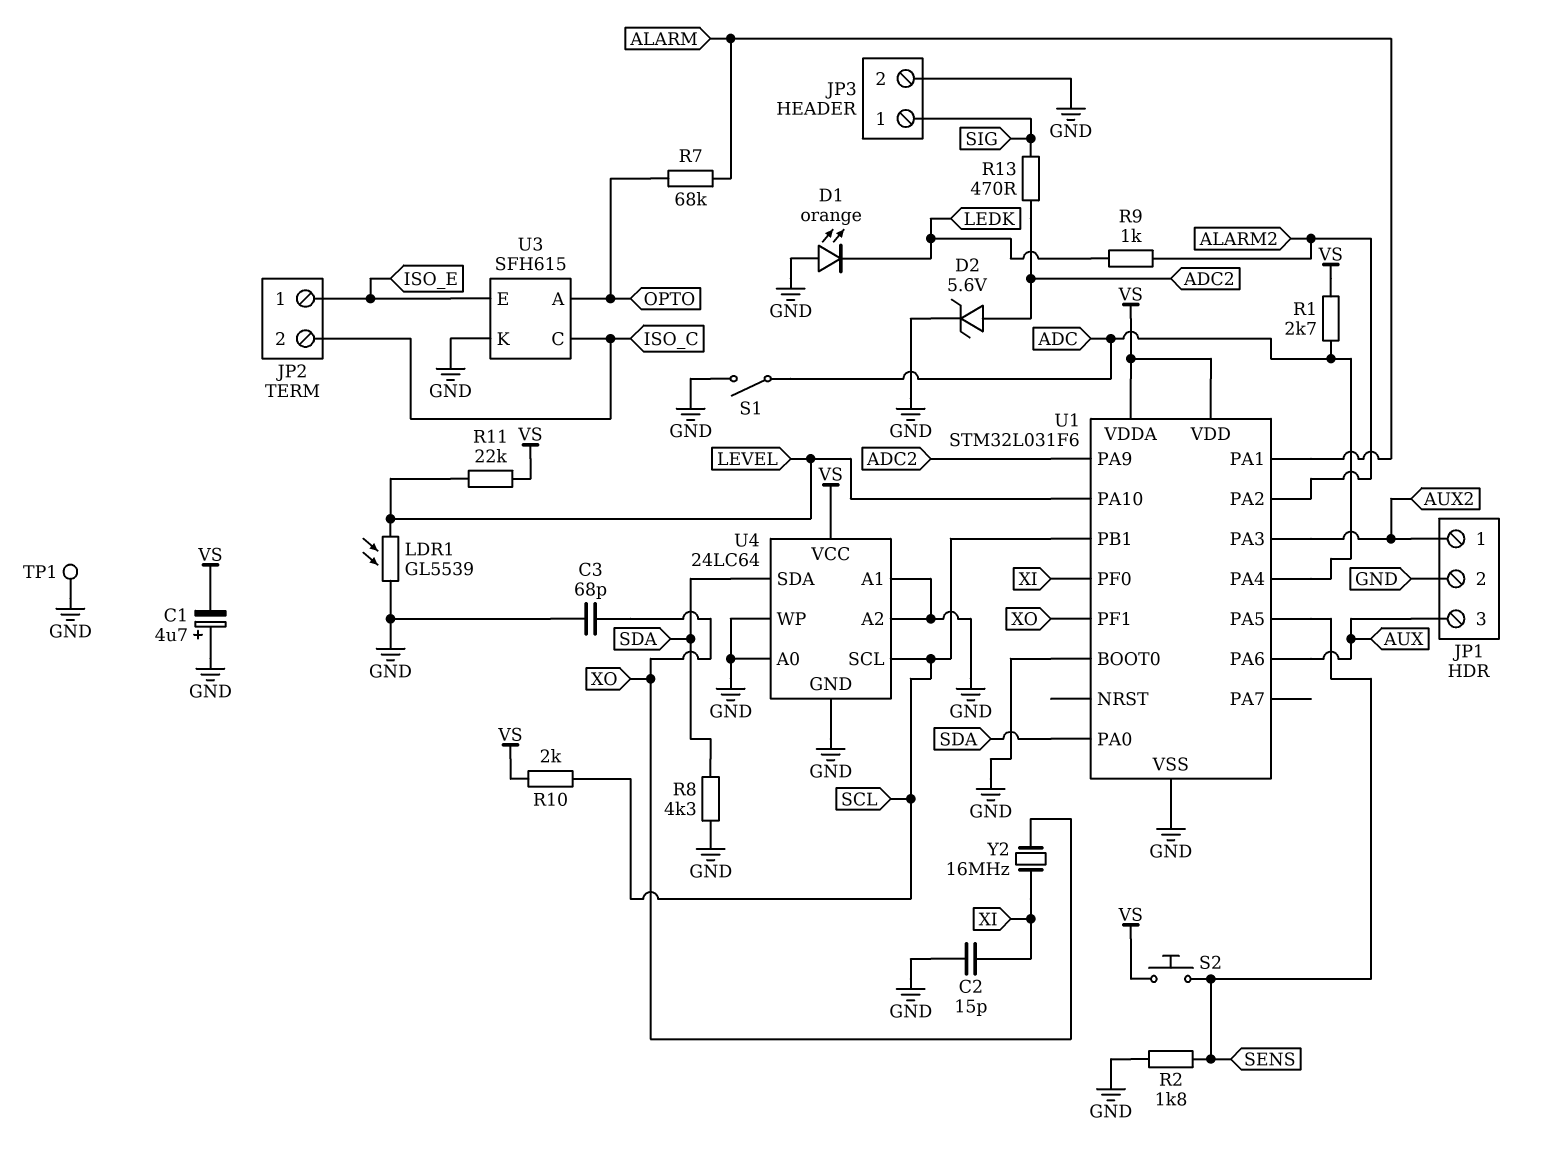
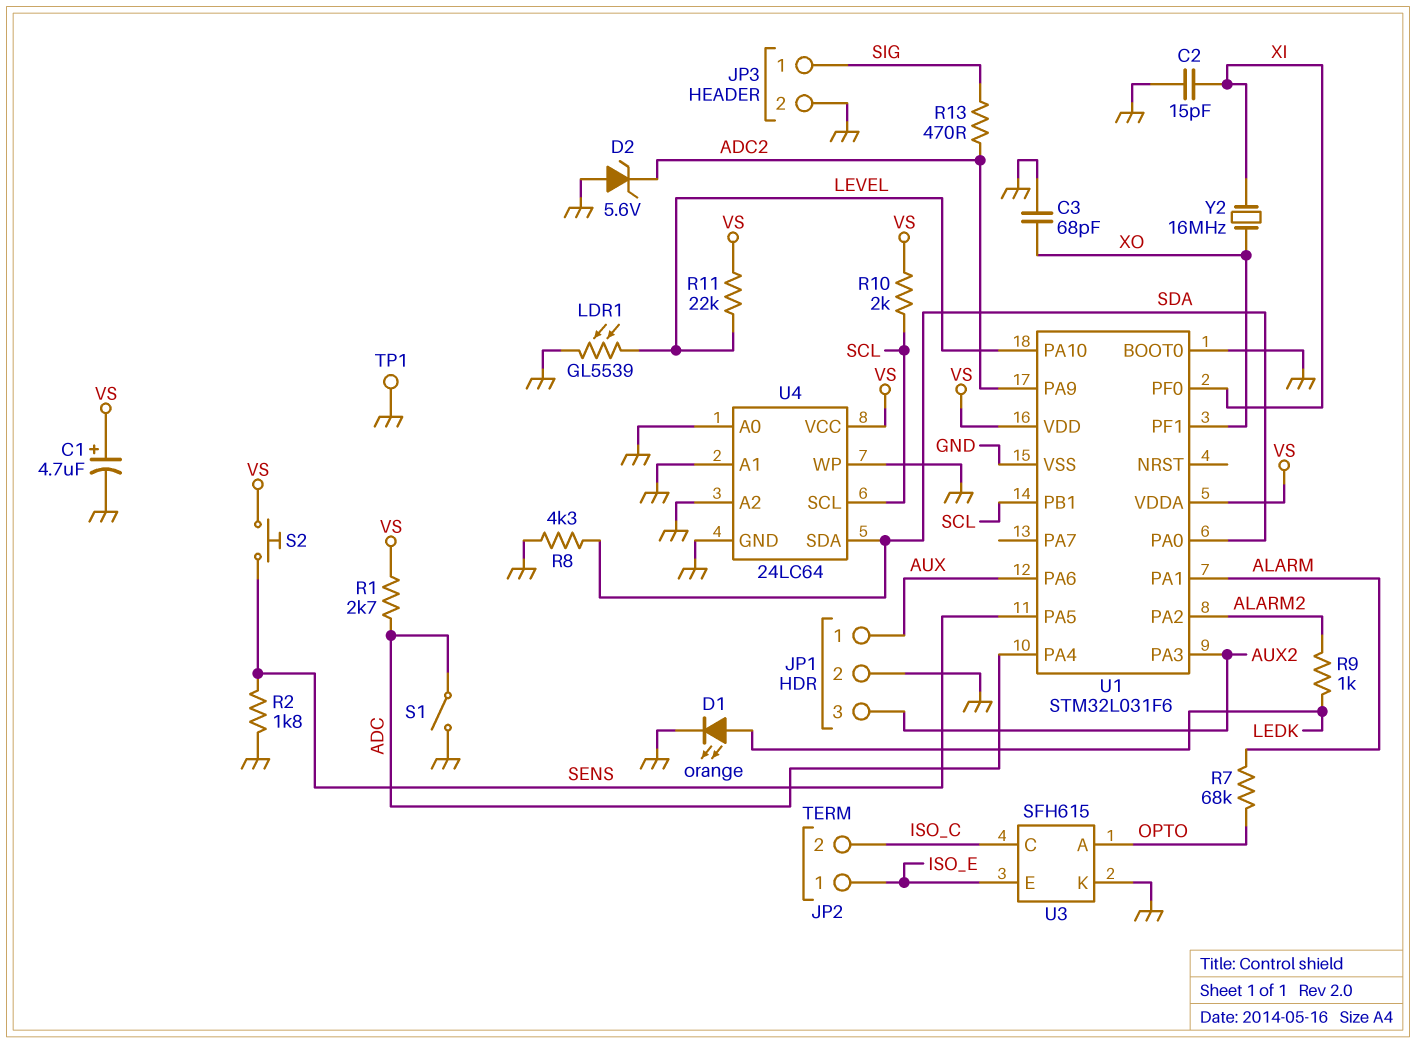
C1: 4.7uF (plus GND, minus VS) -> 4.7uF (plus VS, minus GND)
D1: LED orange (A GND, K LEDK) -> LED orange (A LEDK, K GND)
D2: zener 5.6V (A ADC2, K GND) -> zener 5.6V (A GND, K ADC2)
JP1 pin 1: AUX2 -> AUX
JP1 pin 3: AUX -> AUX2

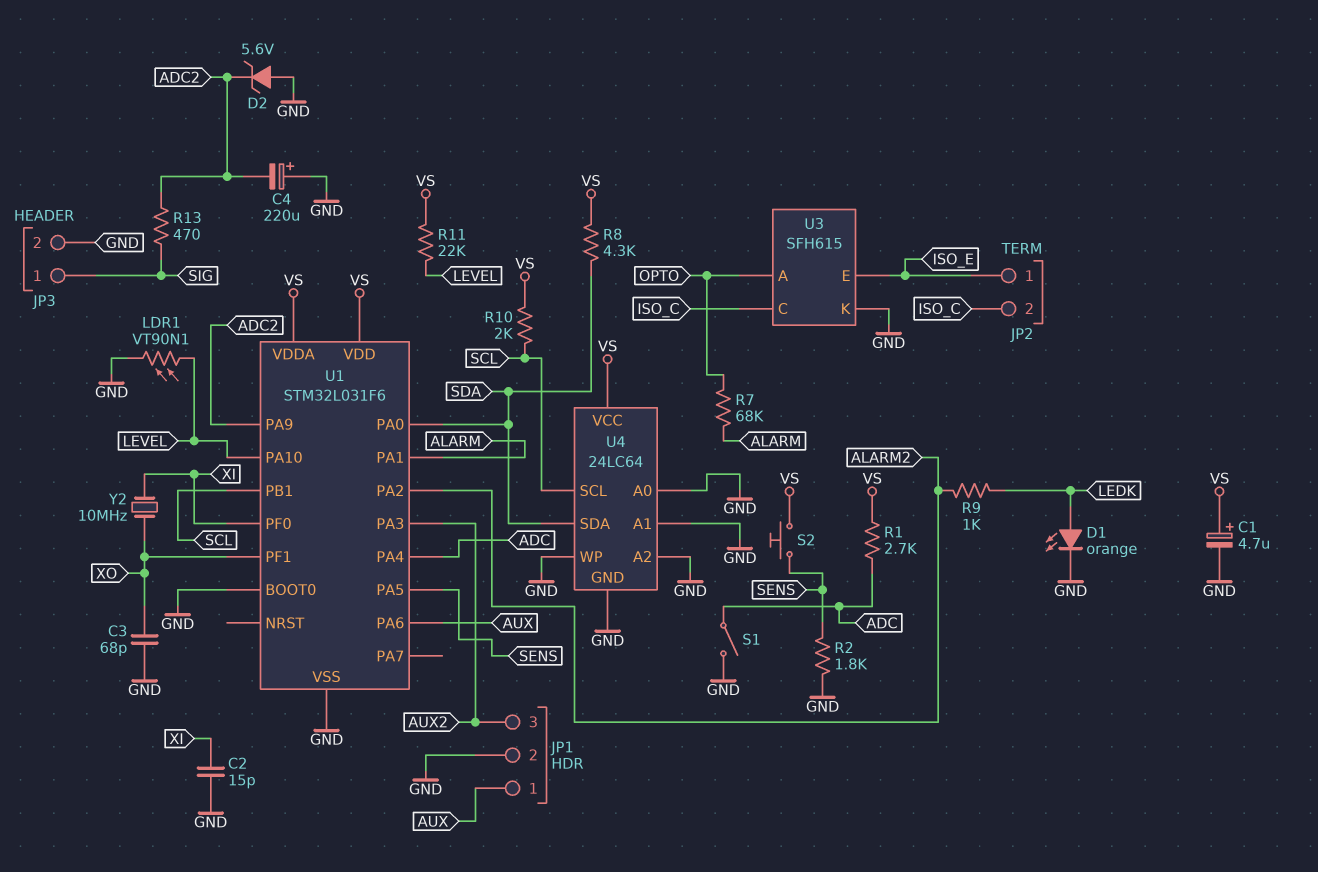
C4: none -> 220uF (plus GND, minus ADC2)
LDR1: GL5539 (GND, LEVEL) -> VT90N1 (GND, LEVEL)
R8: 4.3k (GND, SDA) -> 4.3k (SDA, VS)
TP1: test point (GND) -> none
Y2: 16MHz (XI, XO) -> 10MHz (XI, XO)

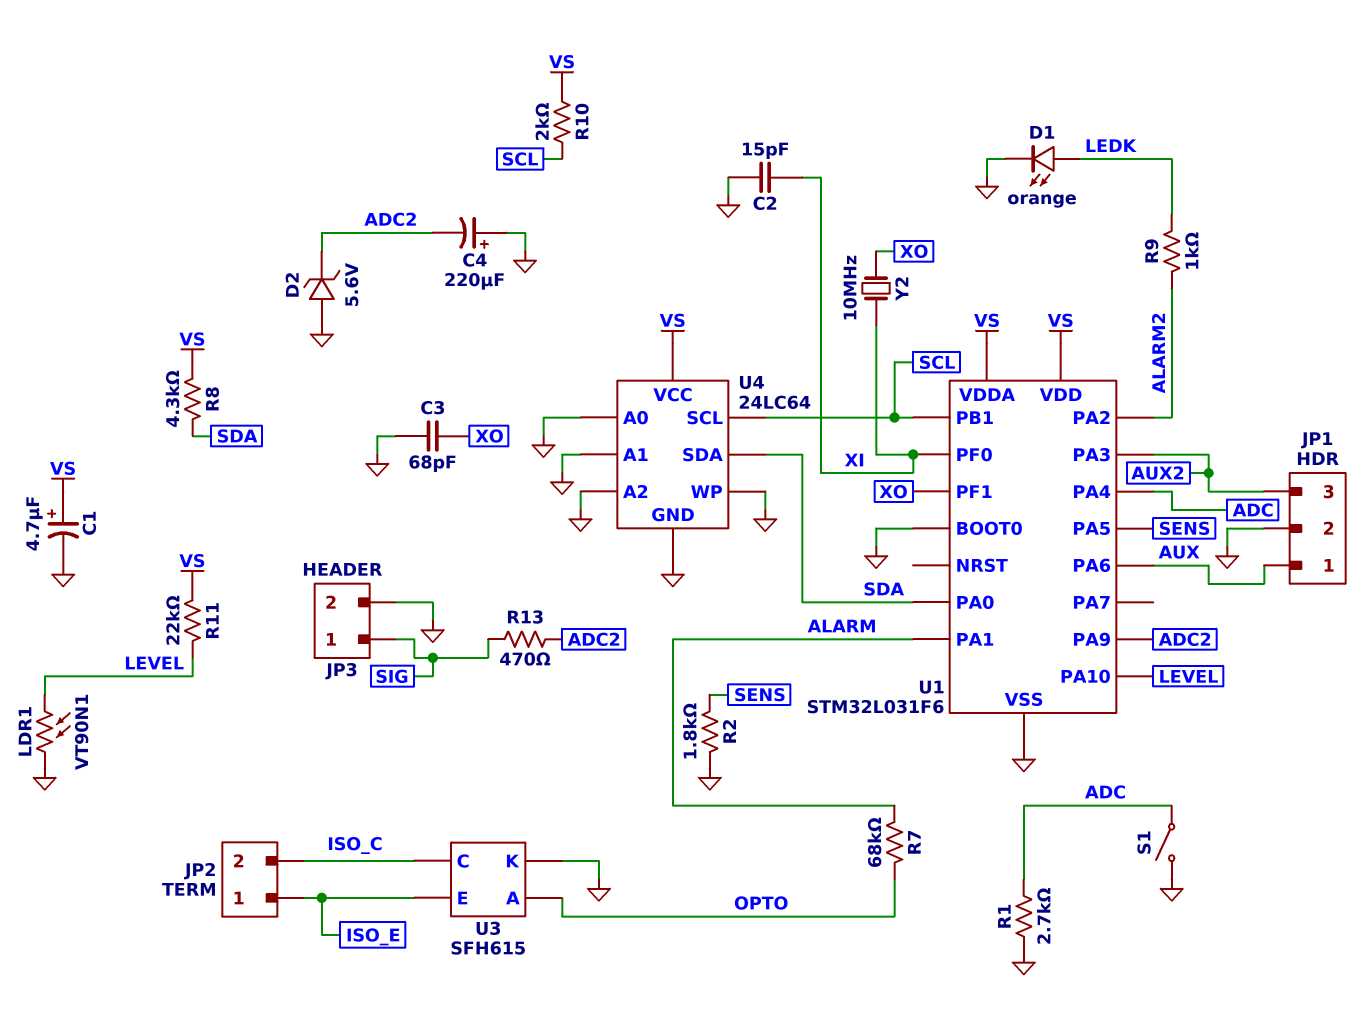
R1: 2.7k (ADC, VS) -> 2.7k (ADC, GND)
S2: button (SENS, VS) -> none

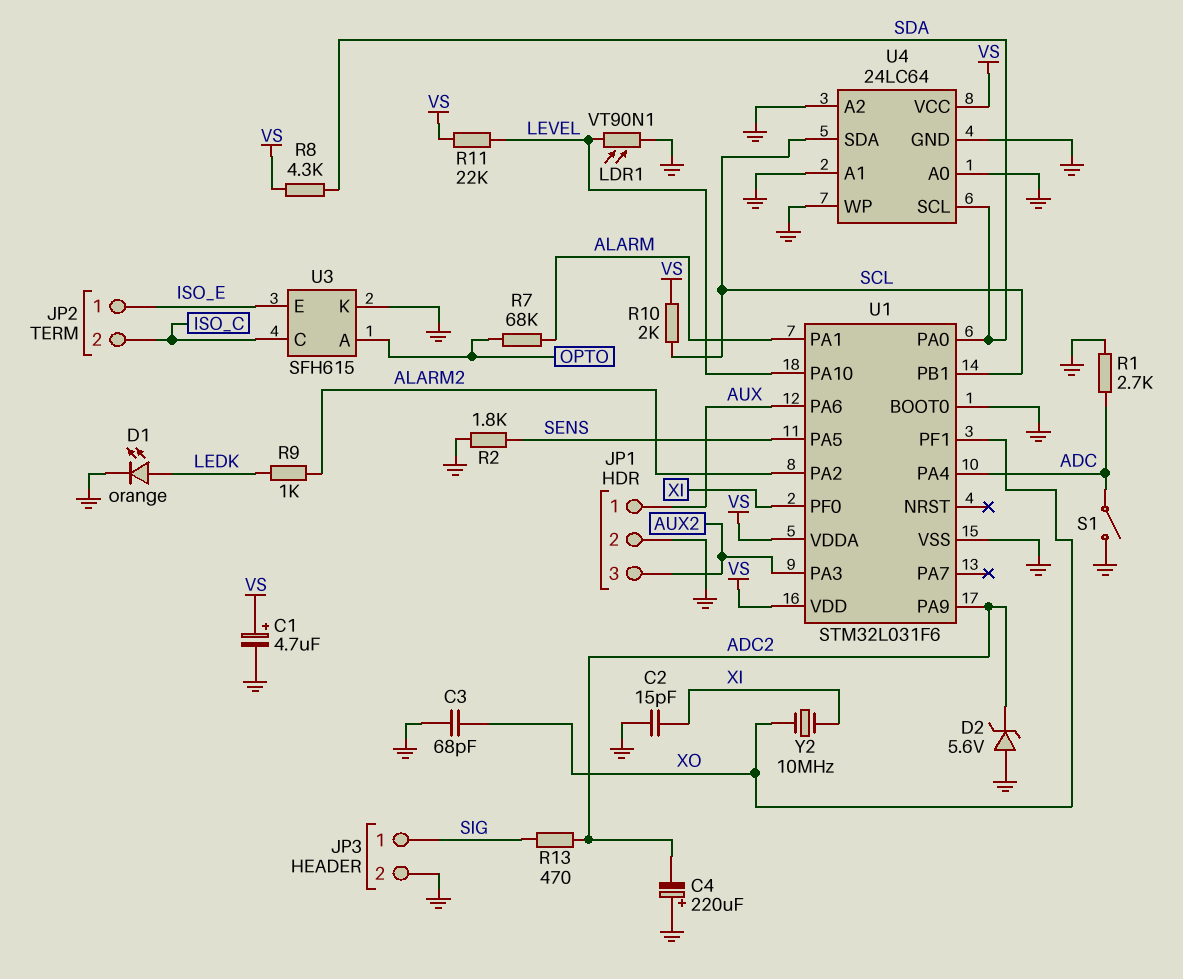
U4 pin SCL: SCL -> SDA
U4 pin SDA: SDA -> SCL

